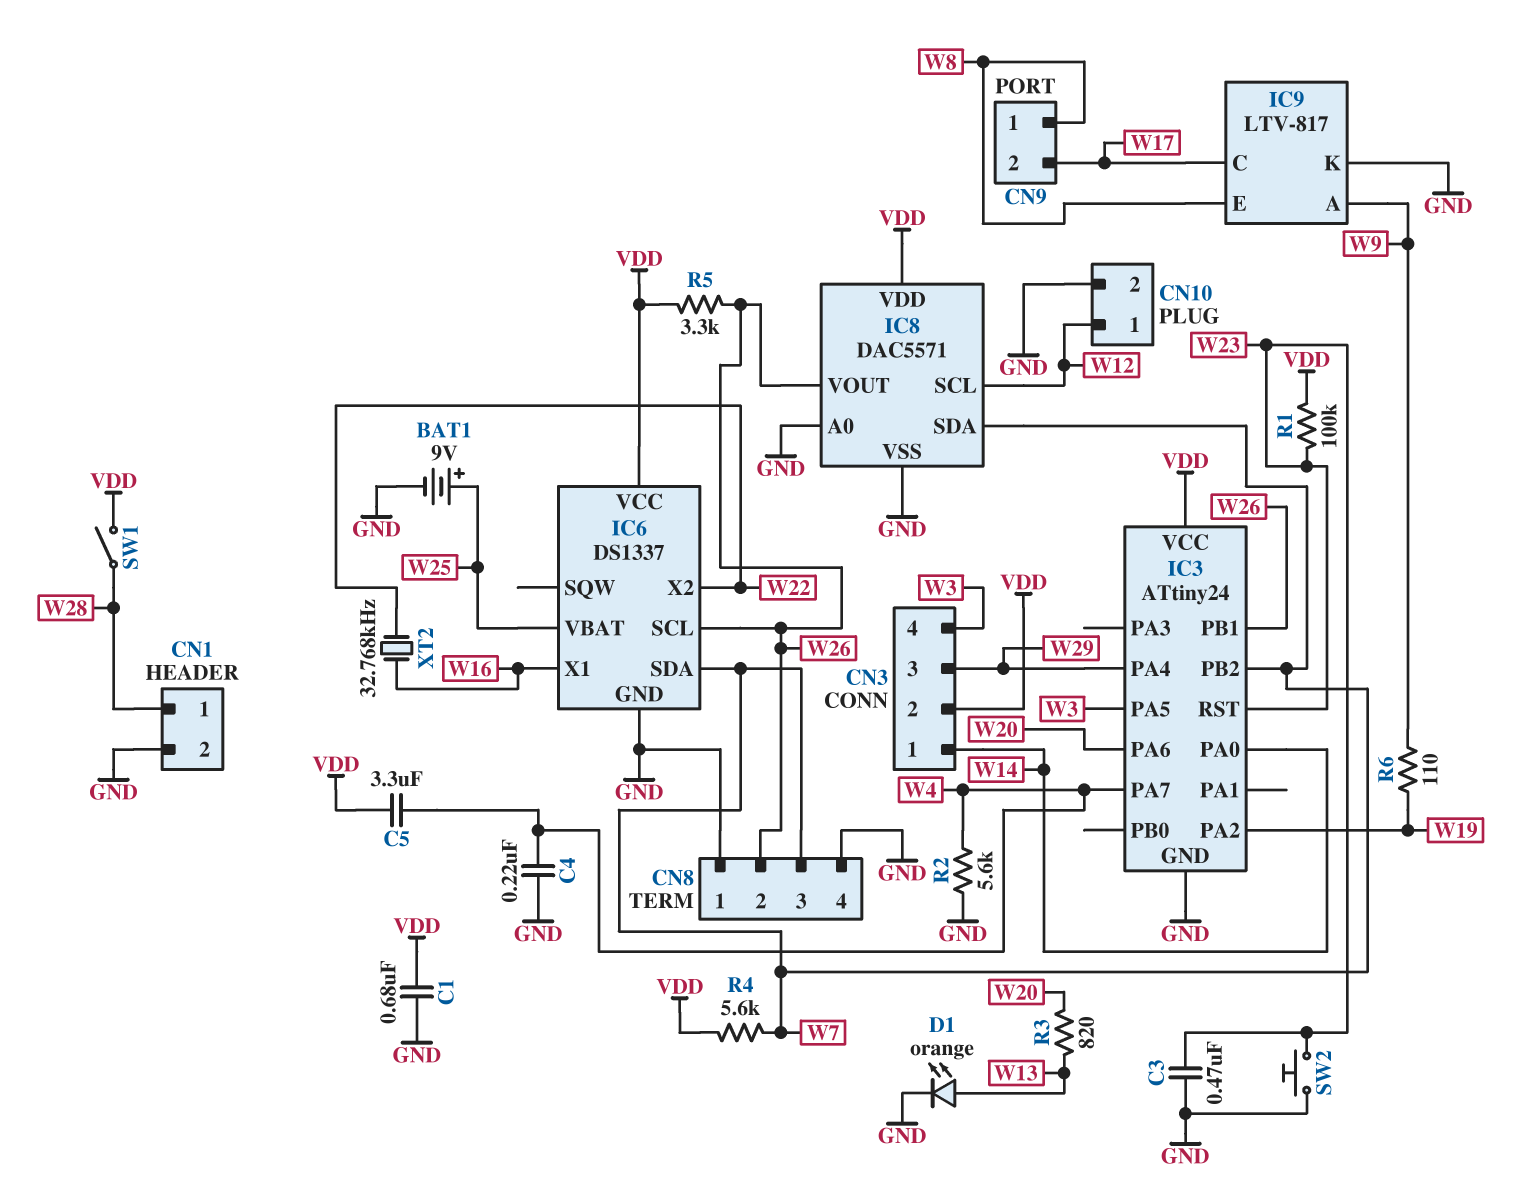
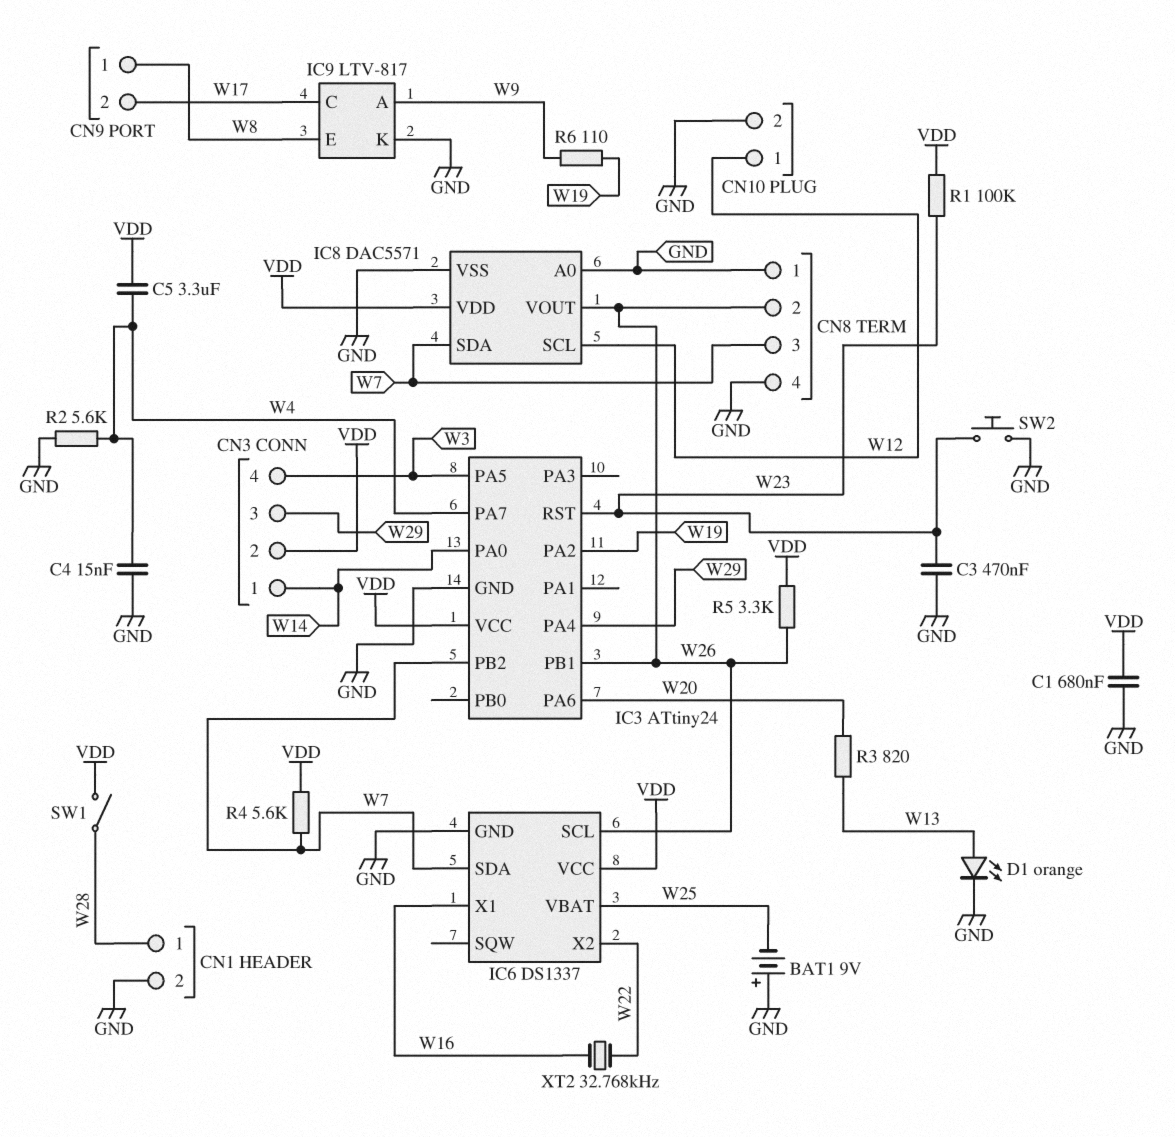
BAT1: 9V (plus W25, minus GND) -> 9V (plus GND, minus W25)
C4: 220nF (GND, W4) -> 15nF (GND, W4)

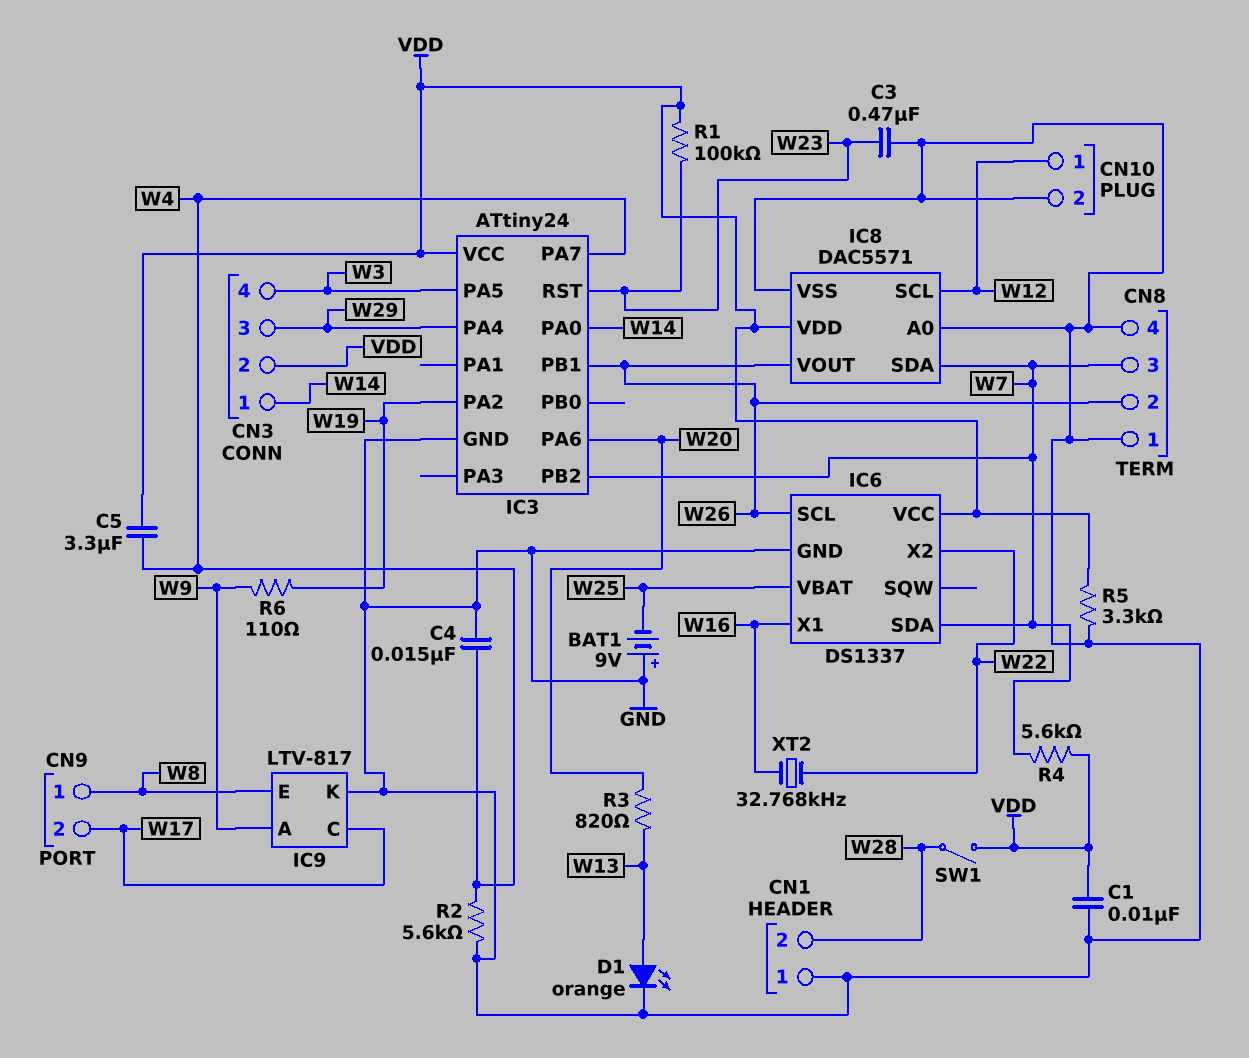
C1: 680nF (GND, VDD) -> 10nF (GND, VDD)
CN1 pin 1: W28 -> GND
CN1 pin 2: GND -> W28
R5: 3.3k (VDD, W26) -> 3.3k (GND, VDD)
SW2: button (GND, W23) -> none

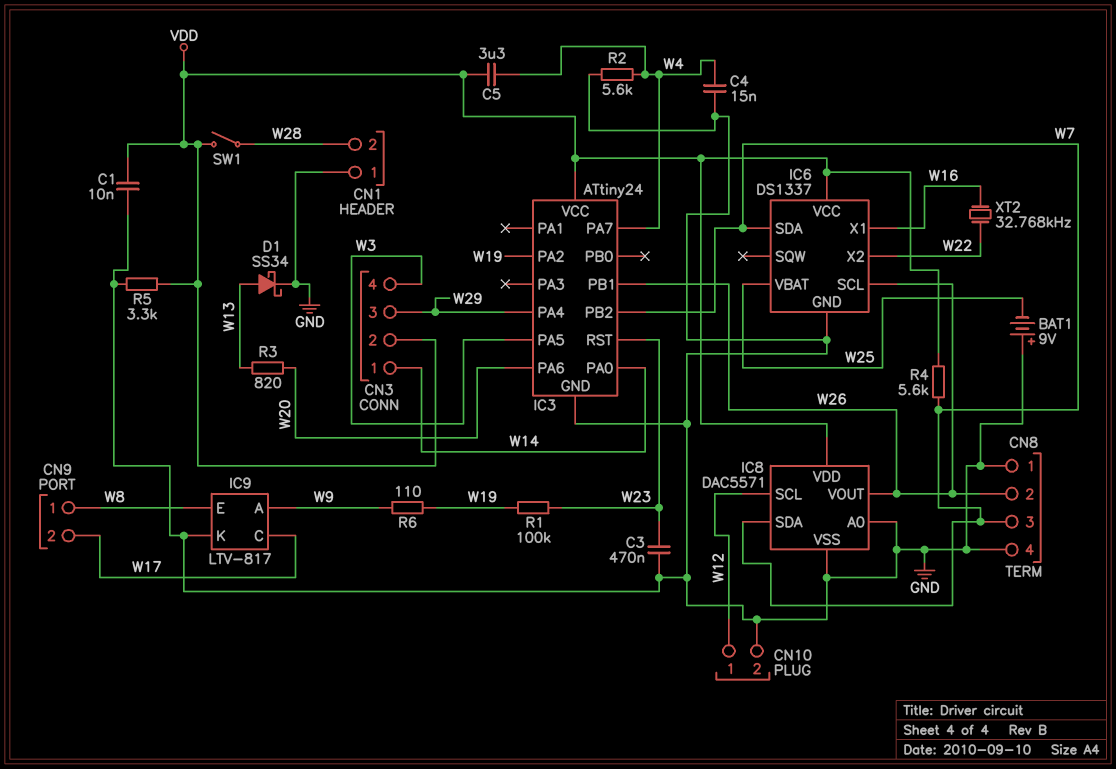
D1: LED orange (A W13, K GND) -> schottky SS34 (A W13, K GND)
R1: 100k (VDD, W23) -> 100k (W19, W23)

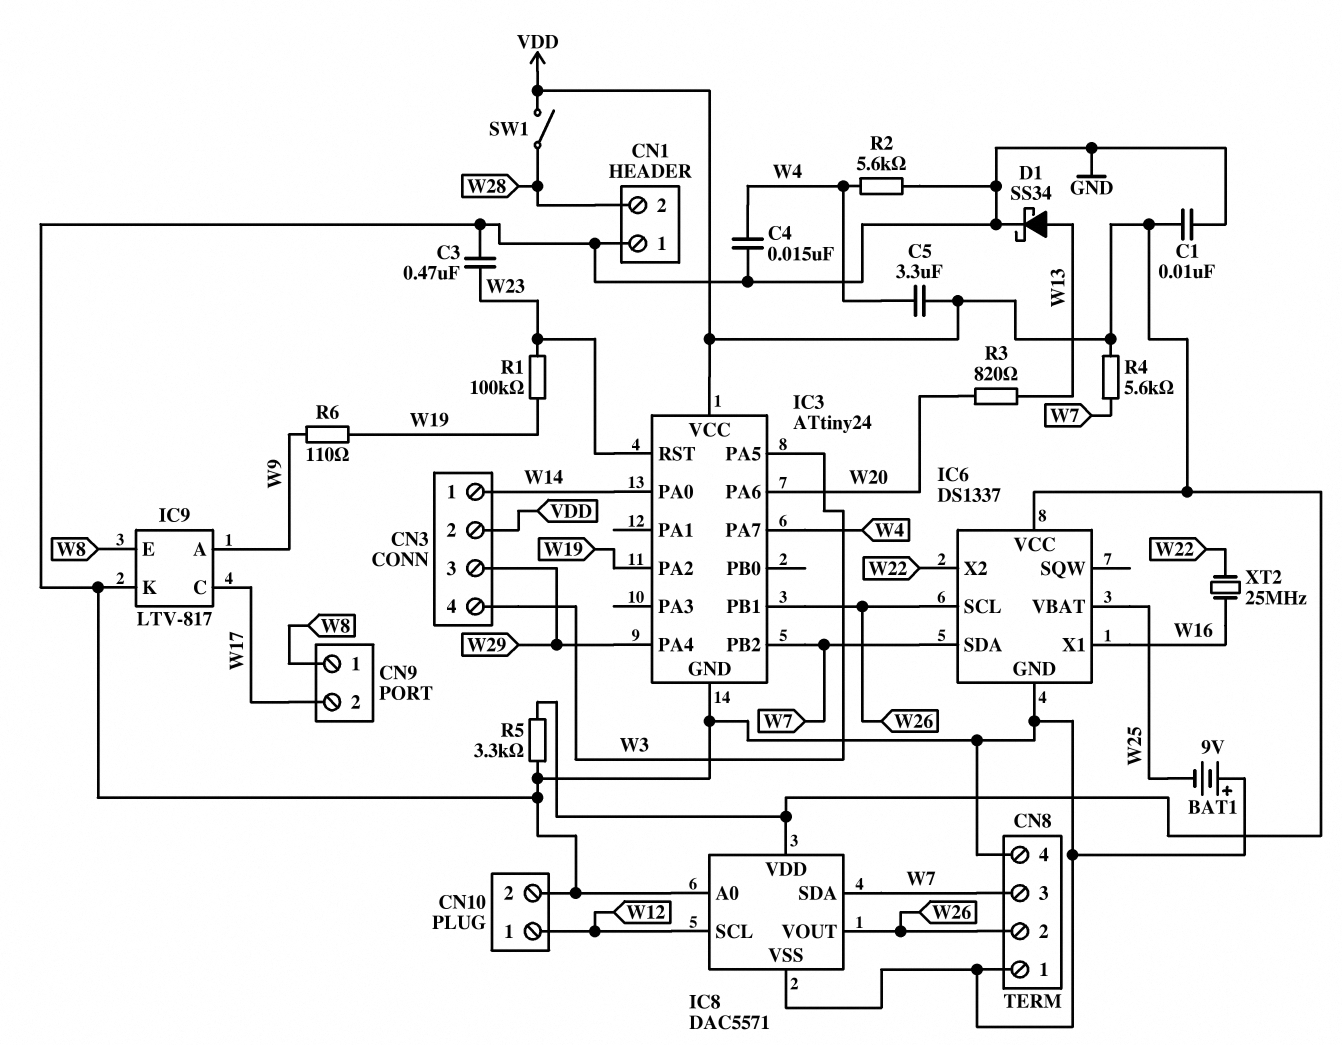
XT2: 32.768kHz (W16, W22) -> 25MHz (W16, W22)

